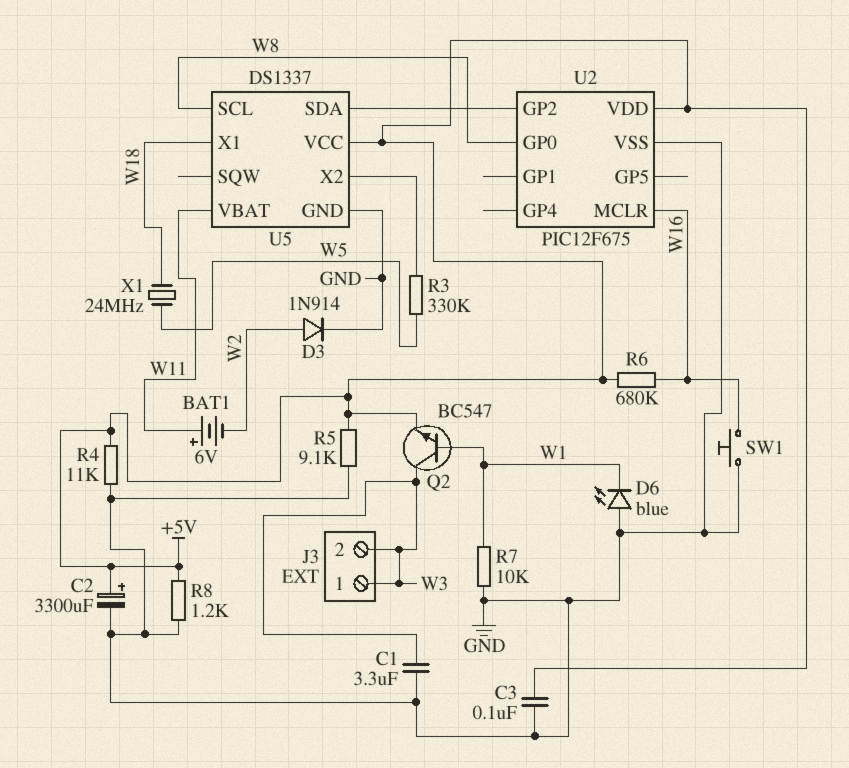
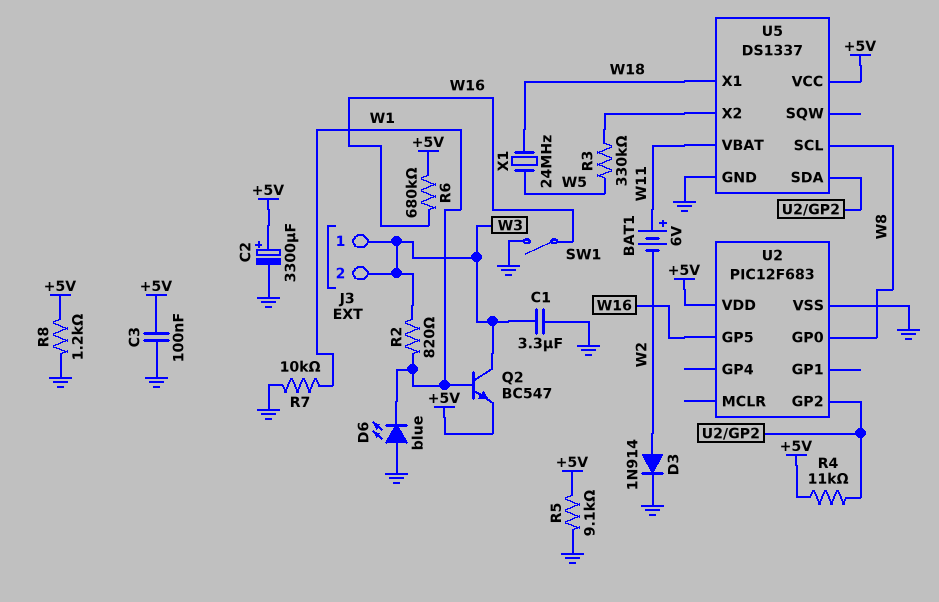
R2: none -> 820 (W1, W3)
R4: 11k (+5V, GND) -> 11k (+5V, U2/GP2)
SW1: button (GND, W16) -> switch (GND, W16)
U2: PIC12F675 -> PIC12F683
U2 pin GP5: none -> W16
U2 pin MCLR: W16 -> none

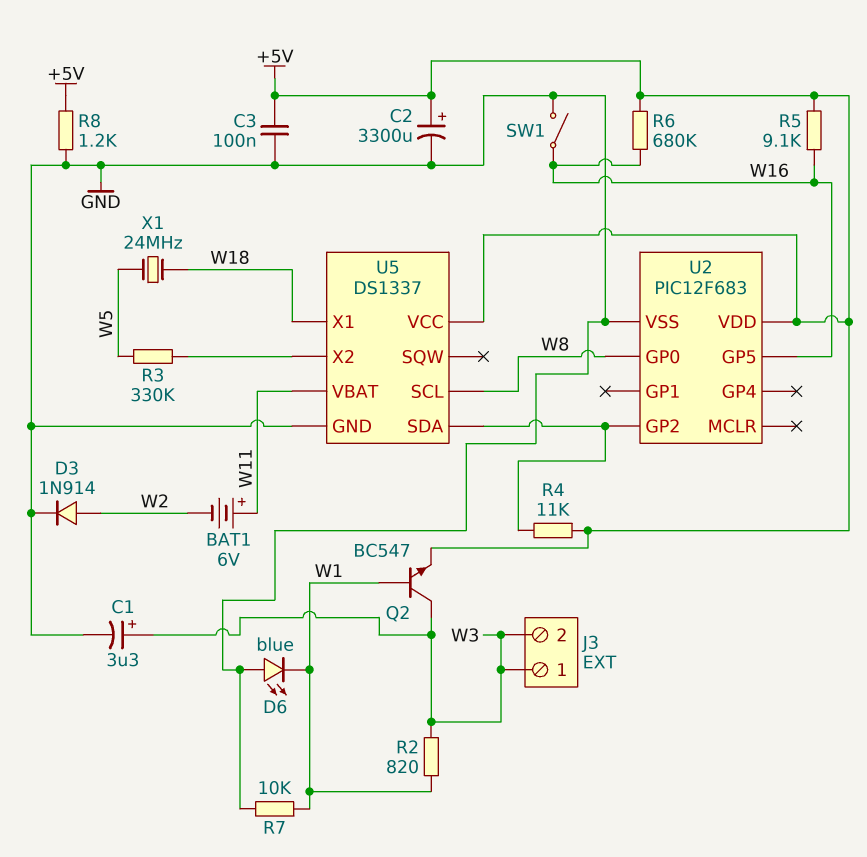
C1: 3.3uF (GND, W3) -> 3.3uF (plus W3, minus GND)
R5: 9.1k (+5V, GND) -> 9.1k (+5V, W16)

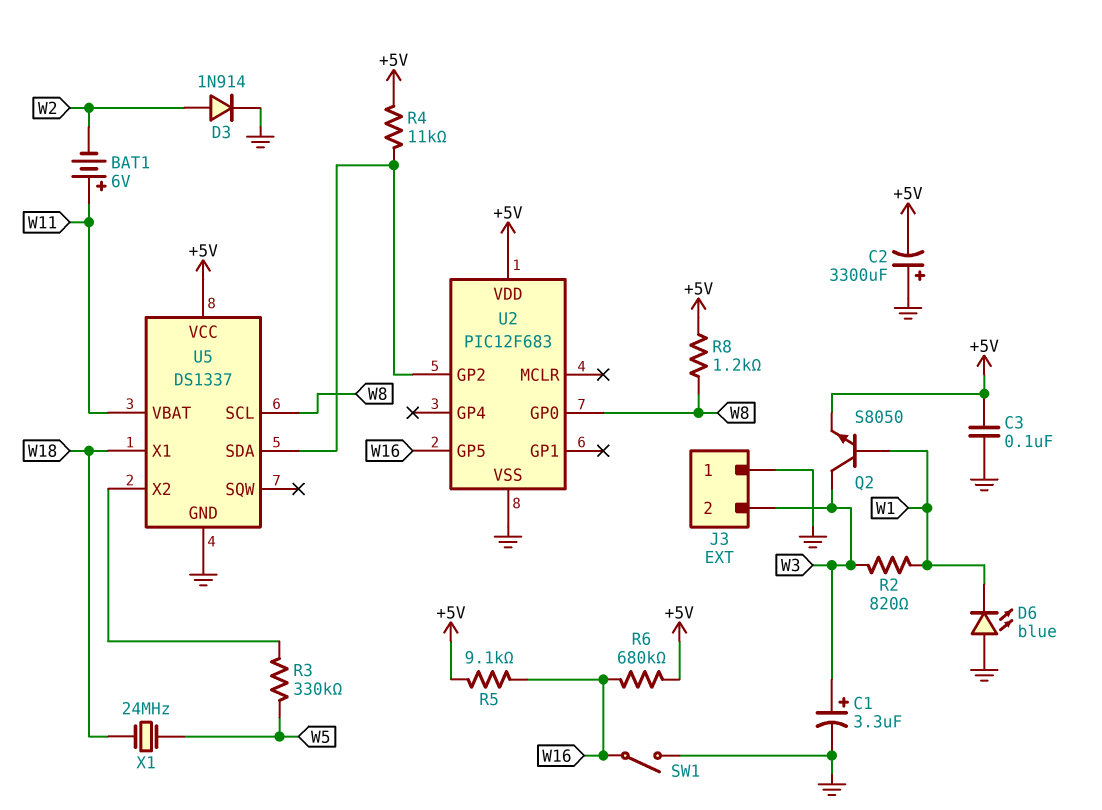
C2: 3300uF (plus +5V, minus GND) -> 3300uF (plus GND, minus +5V)
J3 pin 1: W3 -> GND
Q2: NPN BC547 (B W1, C W3, E +5V) -> NPN S8050 (B W1, C W3, E +5V)
R7: 10k (GND, W1) -> none
R8: 1.2k (+5V, GND) -> 1.2k (+5V, W8)

